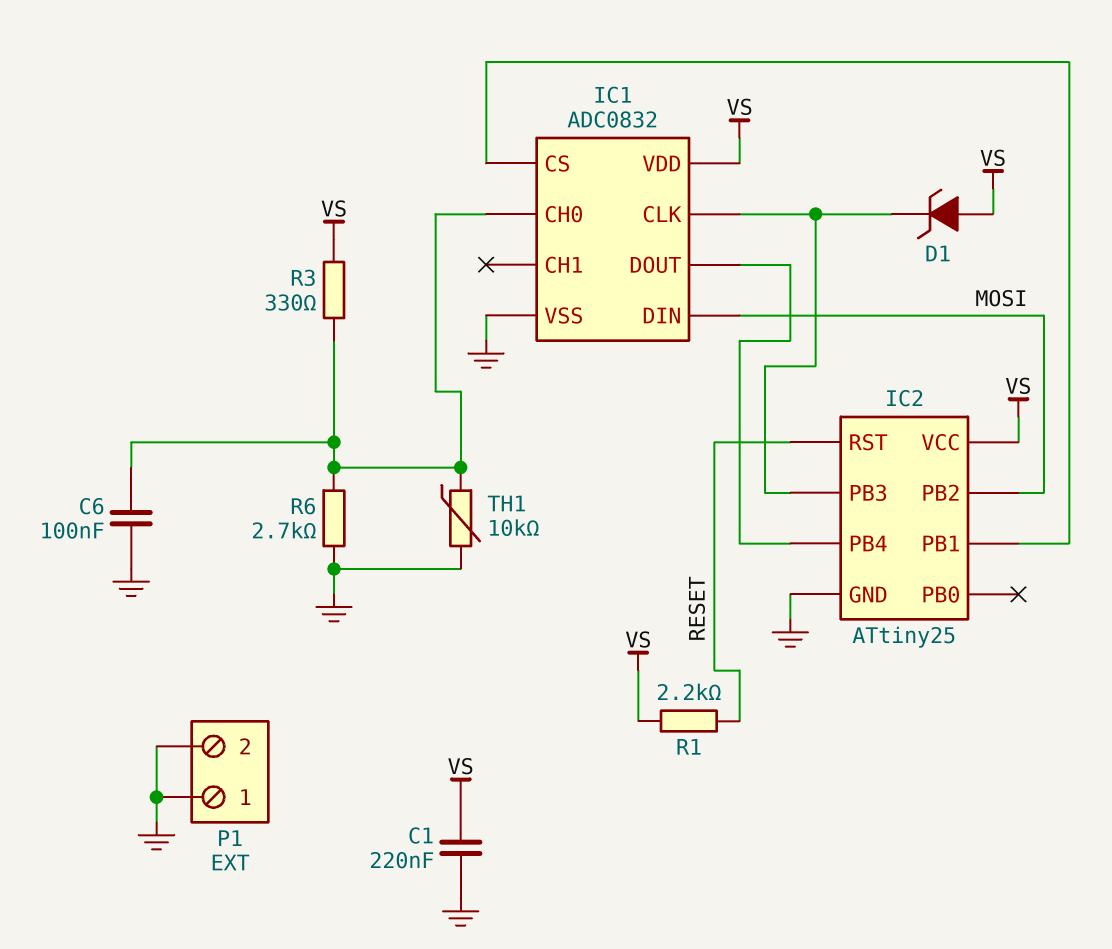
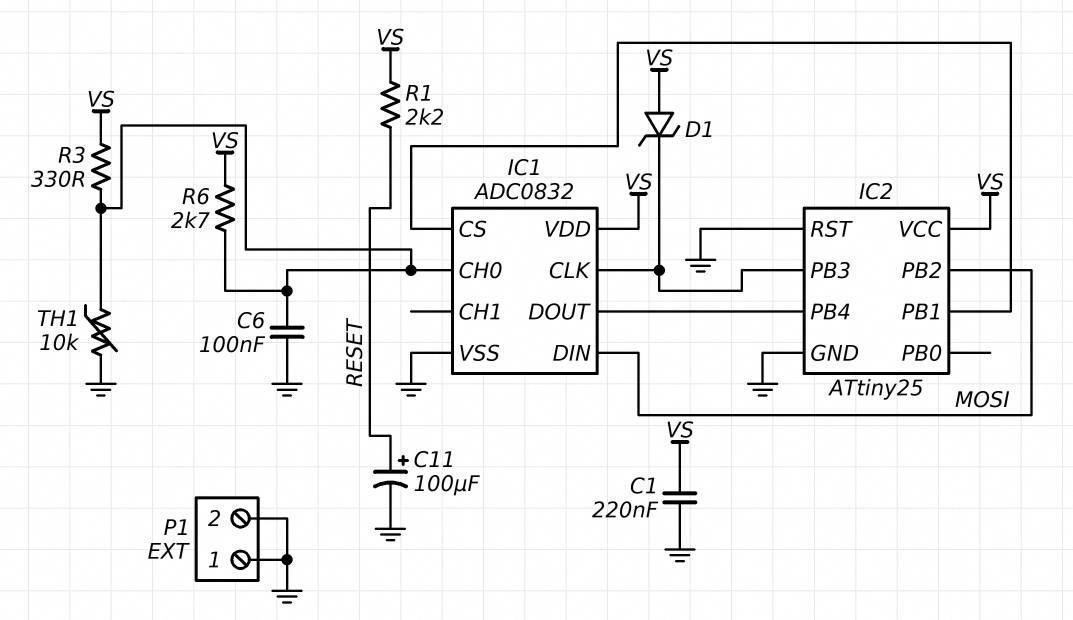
C11: none -> 100uF (plus RESET, minus GND)
IC2 pin RST: RESET -> GND
R6: 2.7k (GND, IC1/CH0) -> 2.7k (IC1/CH0, VS)

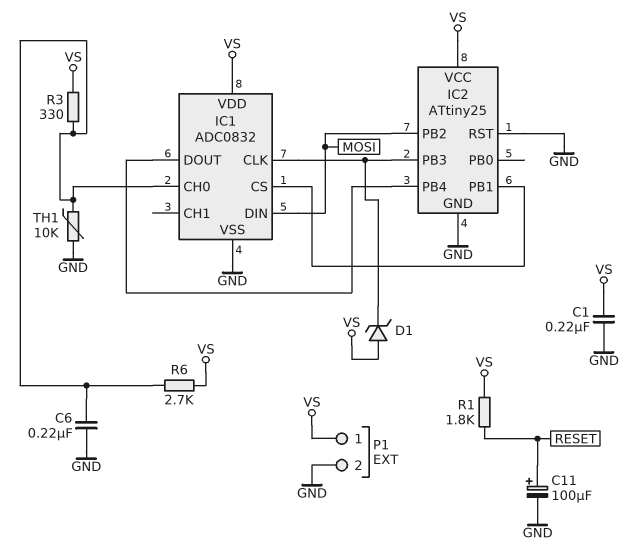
C6: 100nF (GND, IC1/CH0) -> 220nF (GND, IC1/CH0)
P1 pin 1: GND -> VS
R1: 2.2k (RESET, VS) -> 1.8k (RESET, VS)

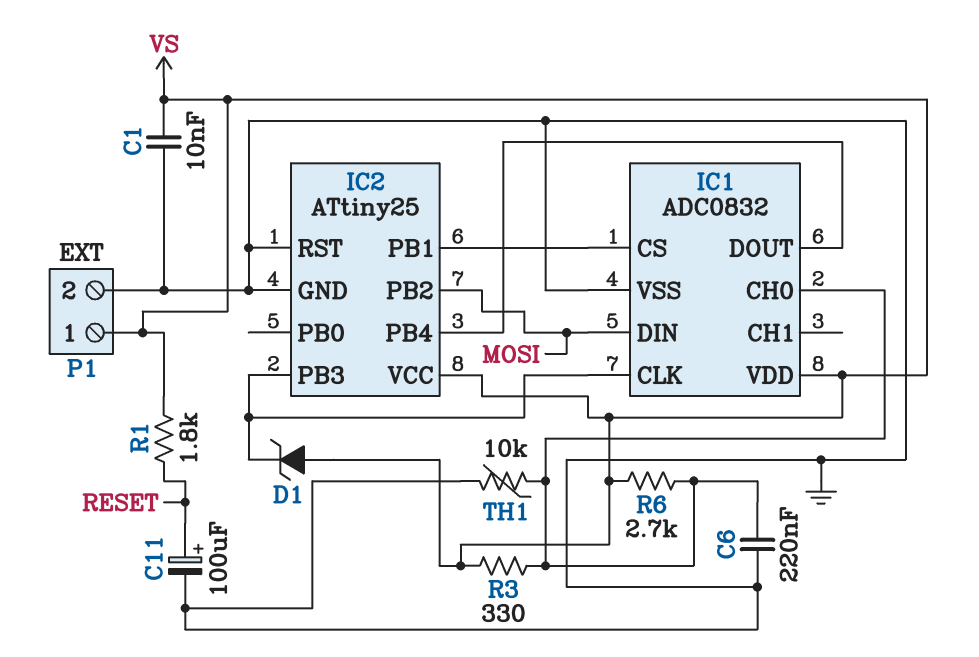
C1: 220nF (GND, VS) -> 10nF (GND, VS)

